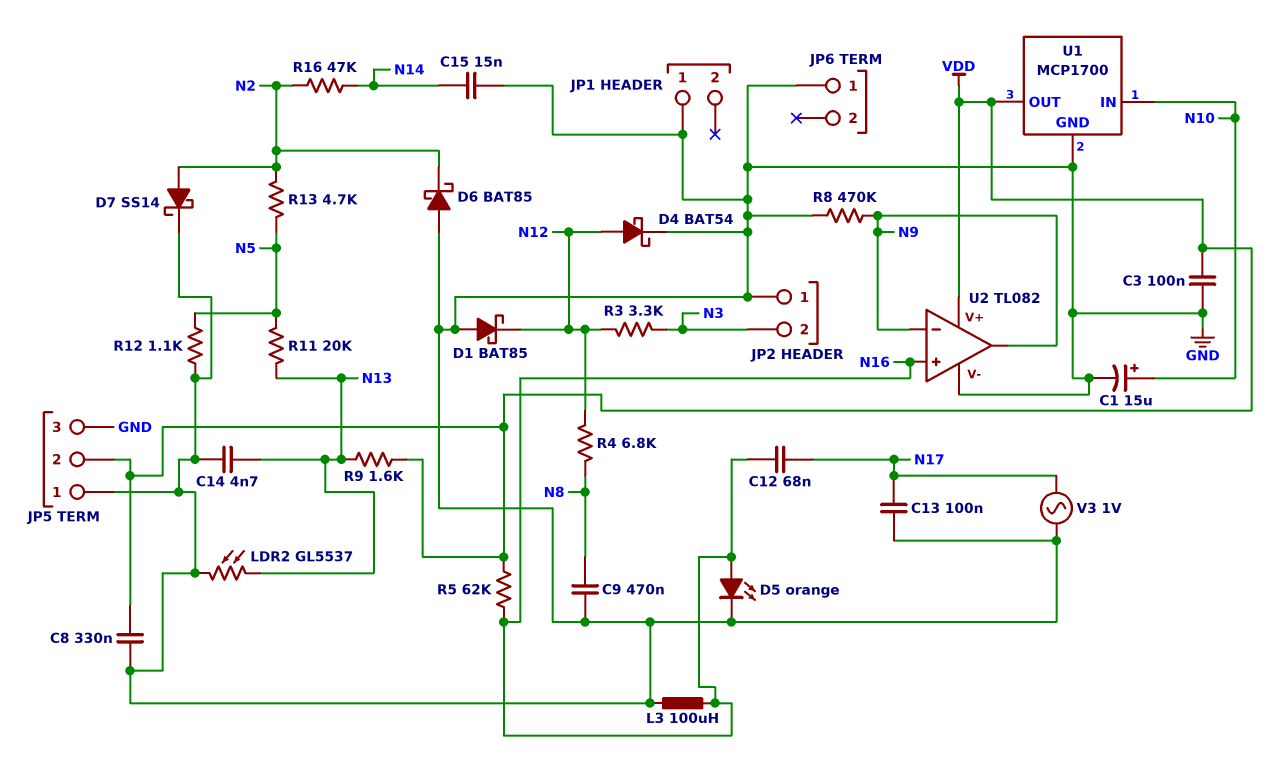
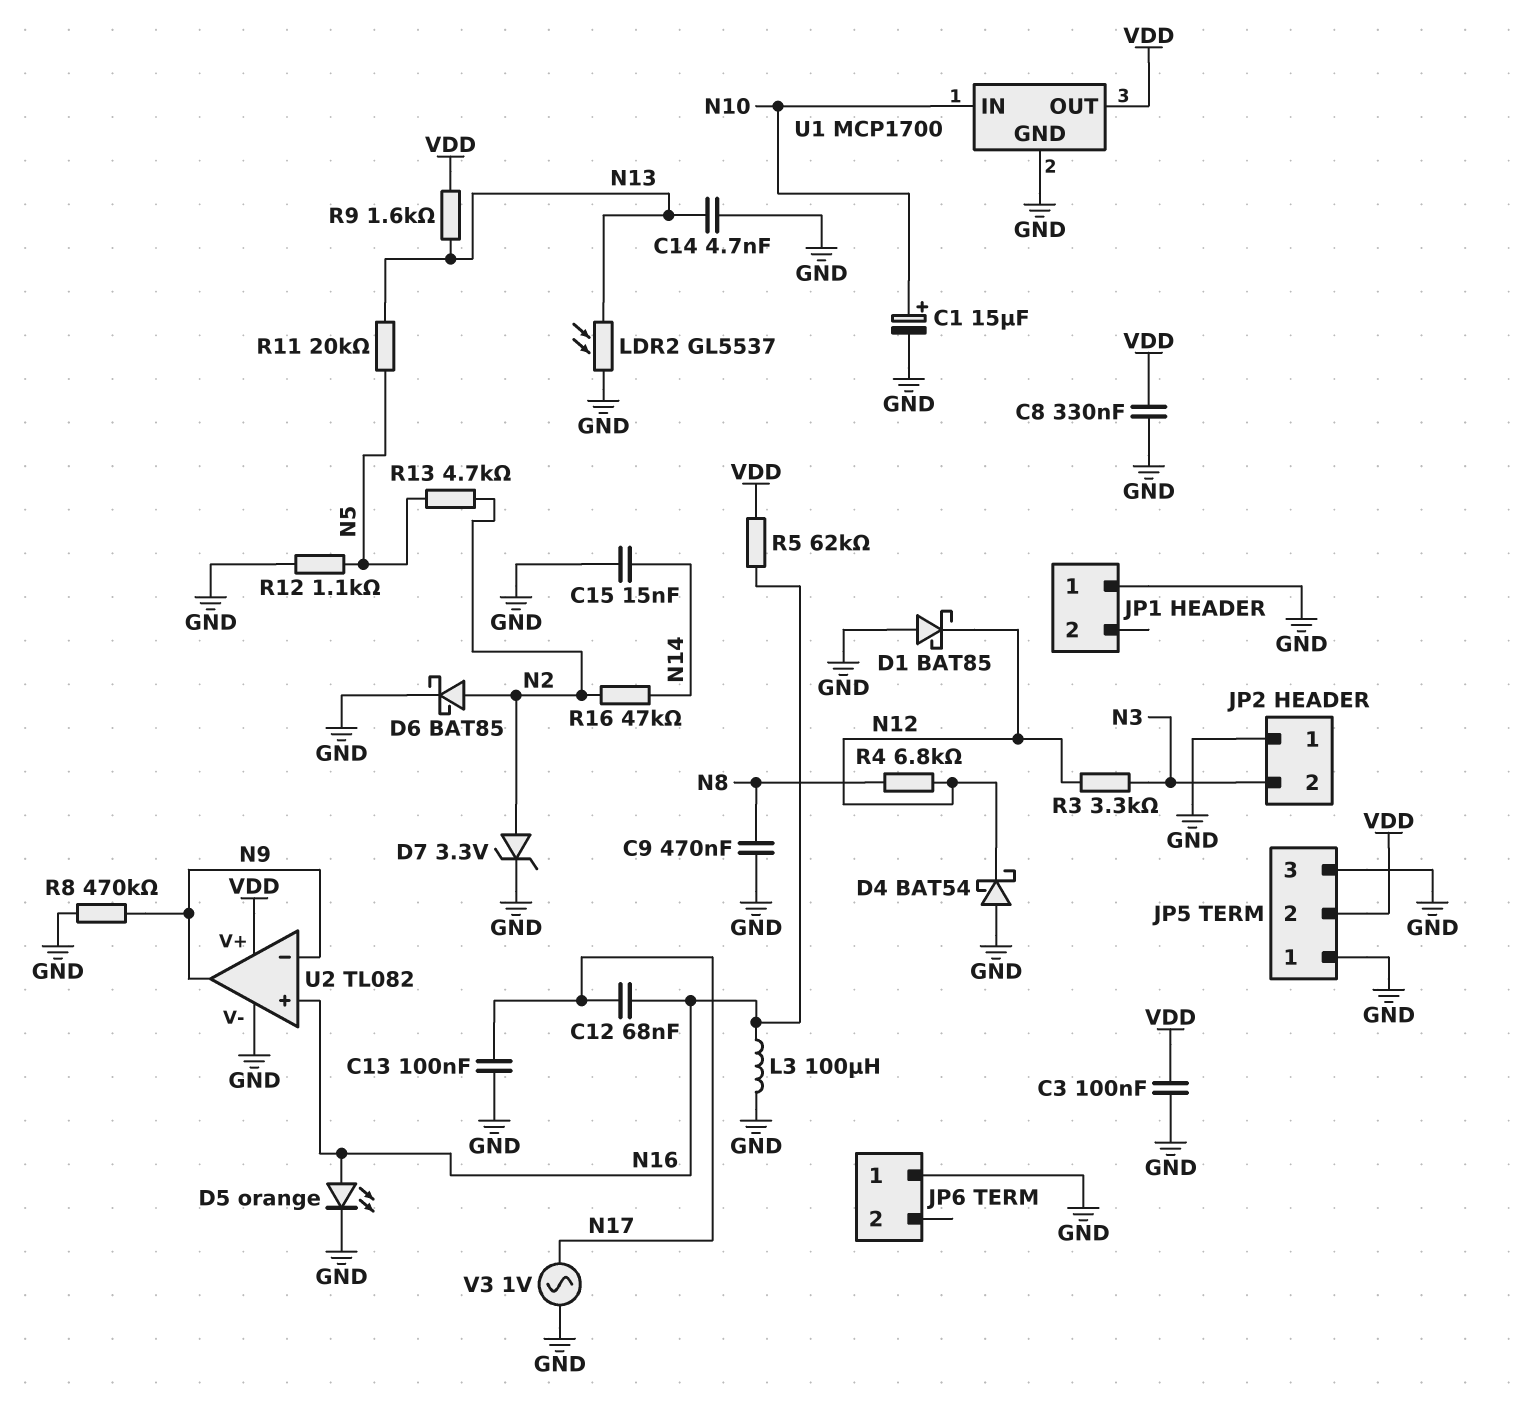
D4: schottky BAT54 (A N12, K GND) -> schottky BAT54 (A GND, K N12)
D6: schottky BAT85 (A GND, K N2) -> schottky BAT85 (A N2, K GND)
D7: schottky SS14 (A N2, K GND) -> zener 3.3V (A N2, K GND)

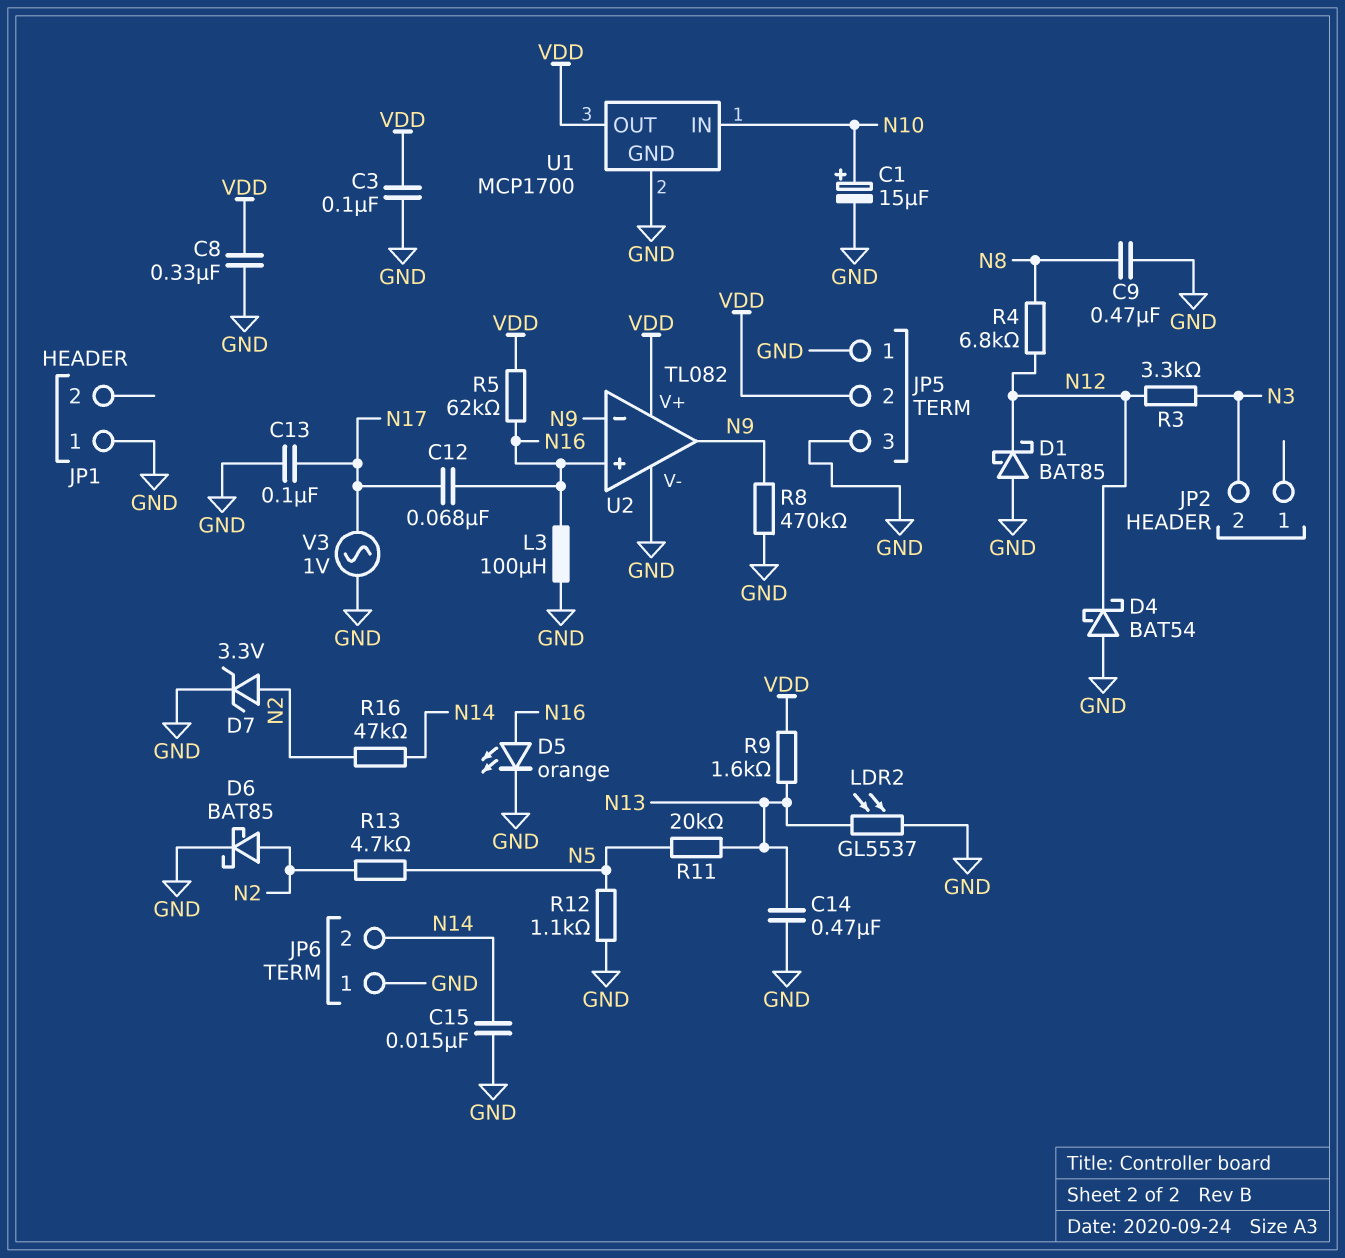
C14: 4.7nF (GND, N13) -> 470nF (GND, N13)
JP2 pin 1: GND -> none
JP6 pin 2: none -> N14

